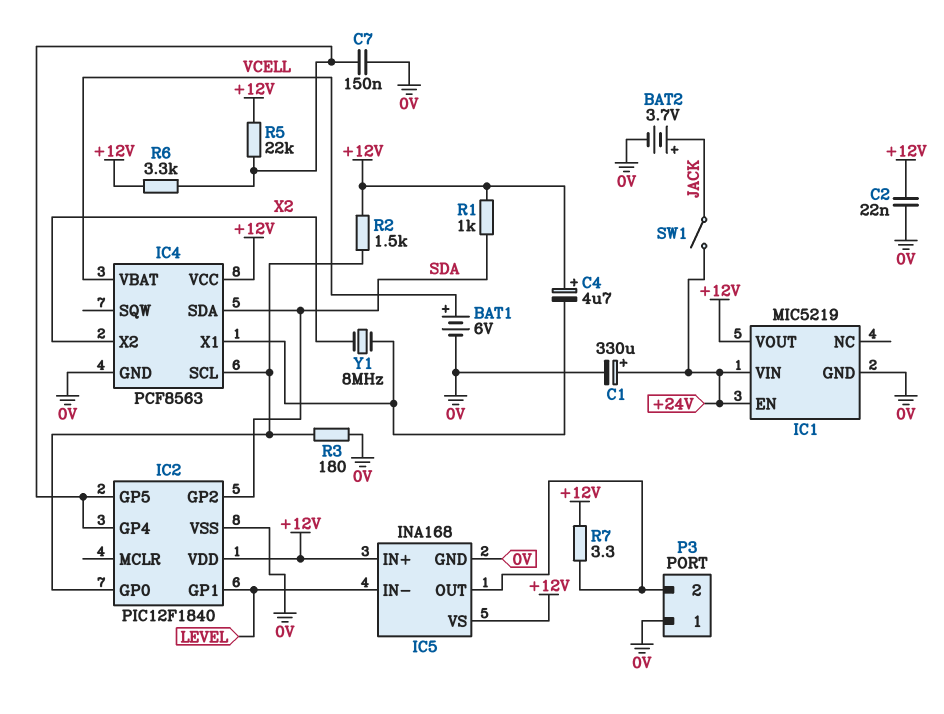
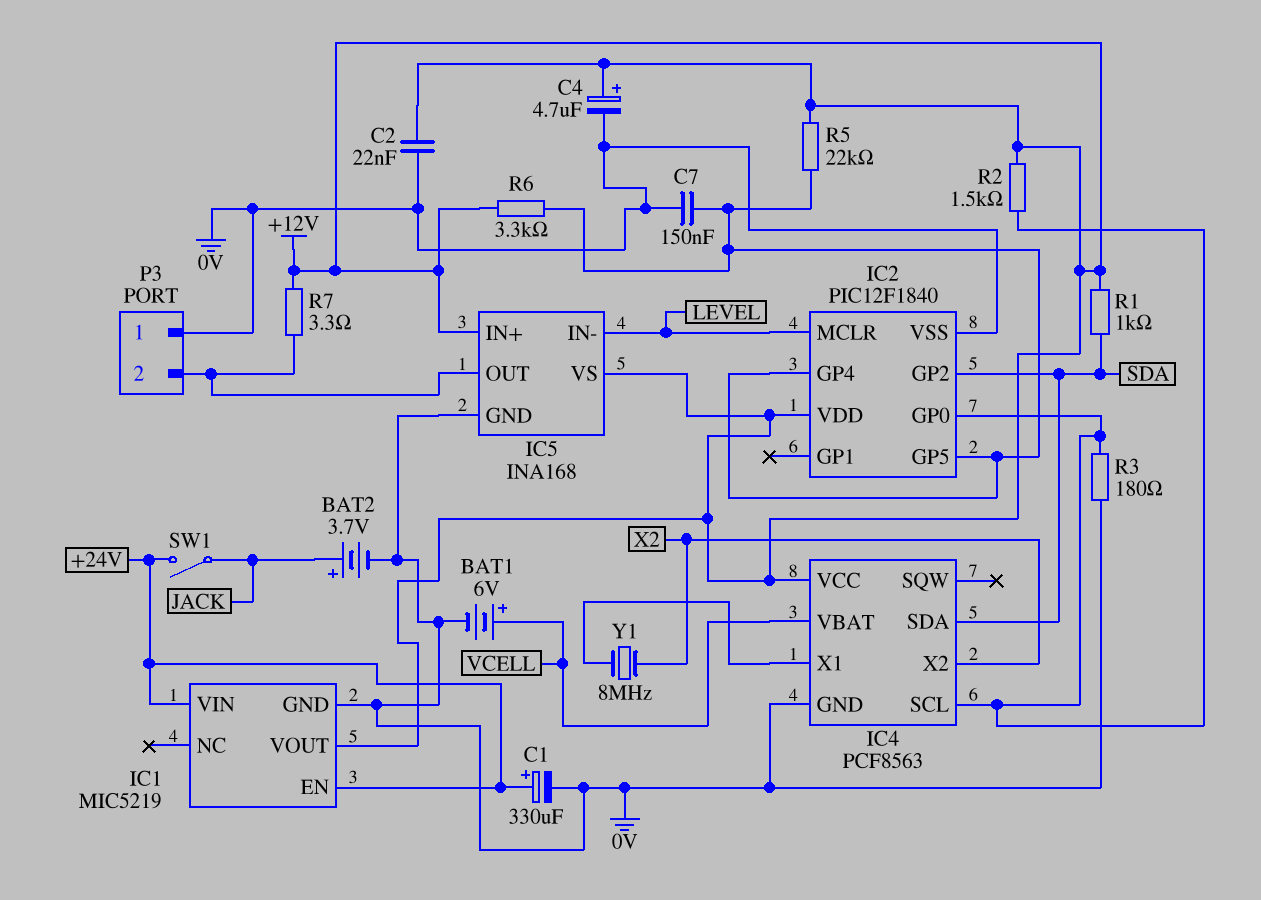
C4: 4.7uF (plus +12V, minus IC4/X1) -> 4.7uF (plus +12V, minus 0V)
IC2 pin GP1: LEVEL -> none
IC2 pin MCLR: none -> LEVEL

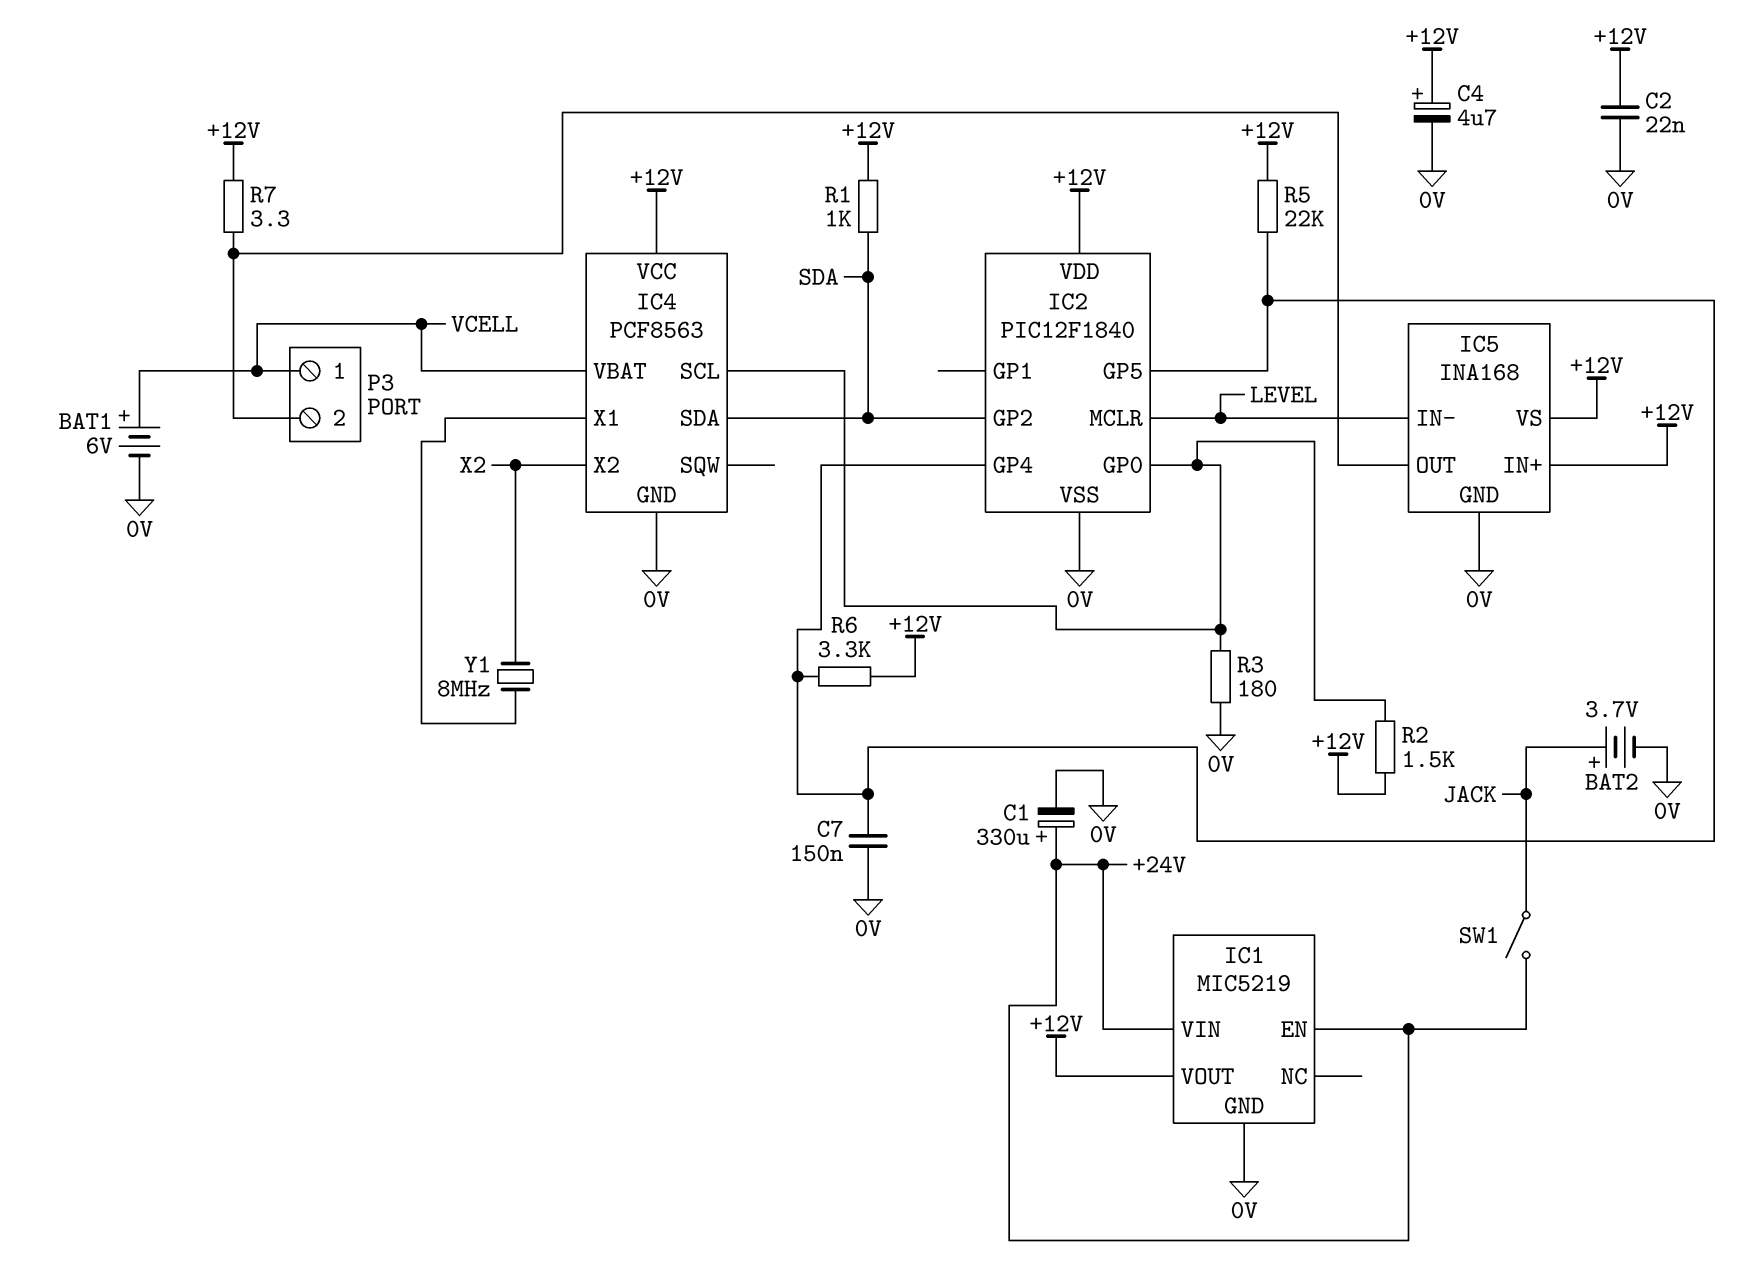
P3 pin 1: 0V -> VCELL

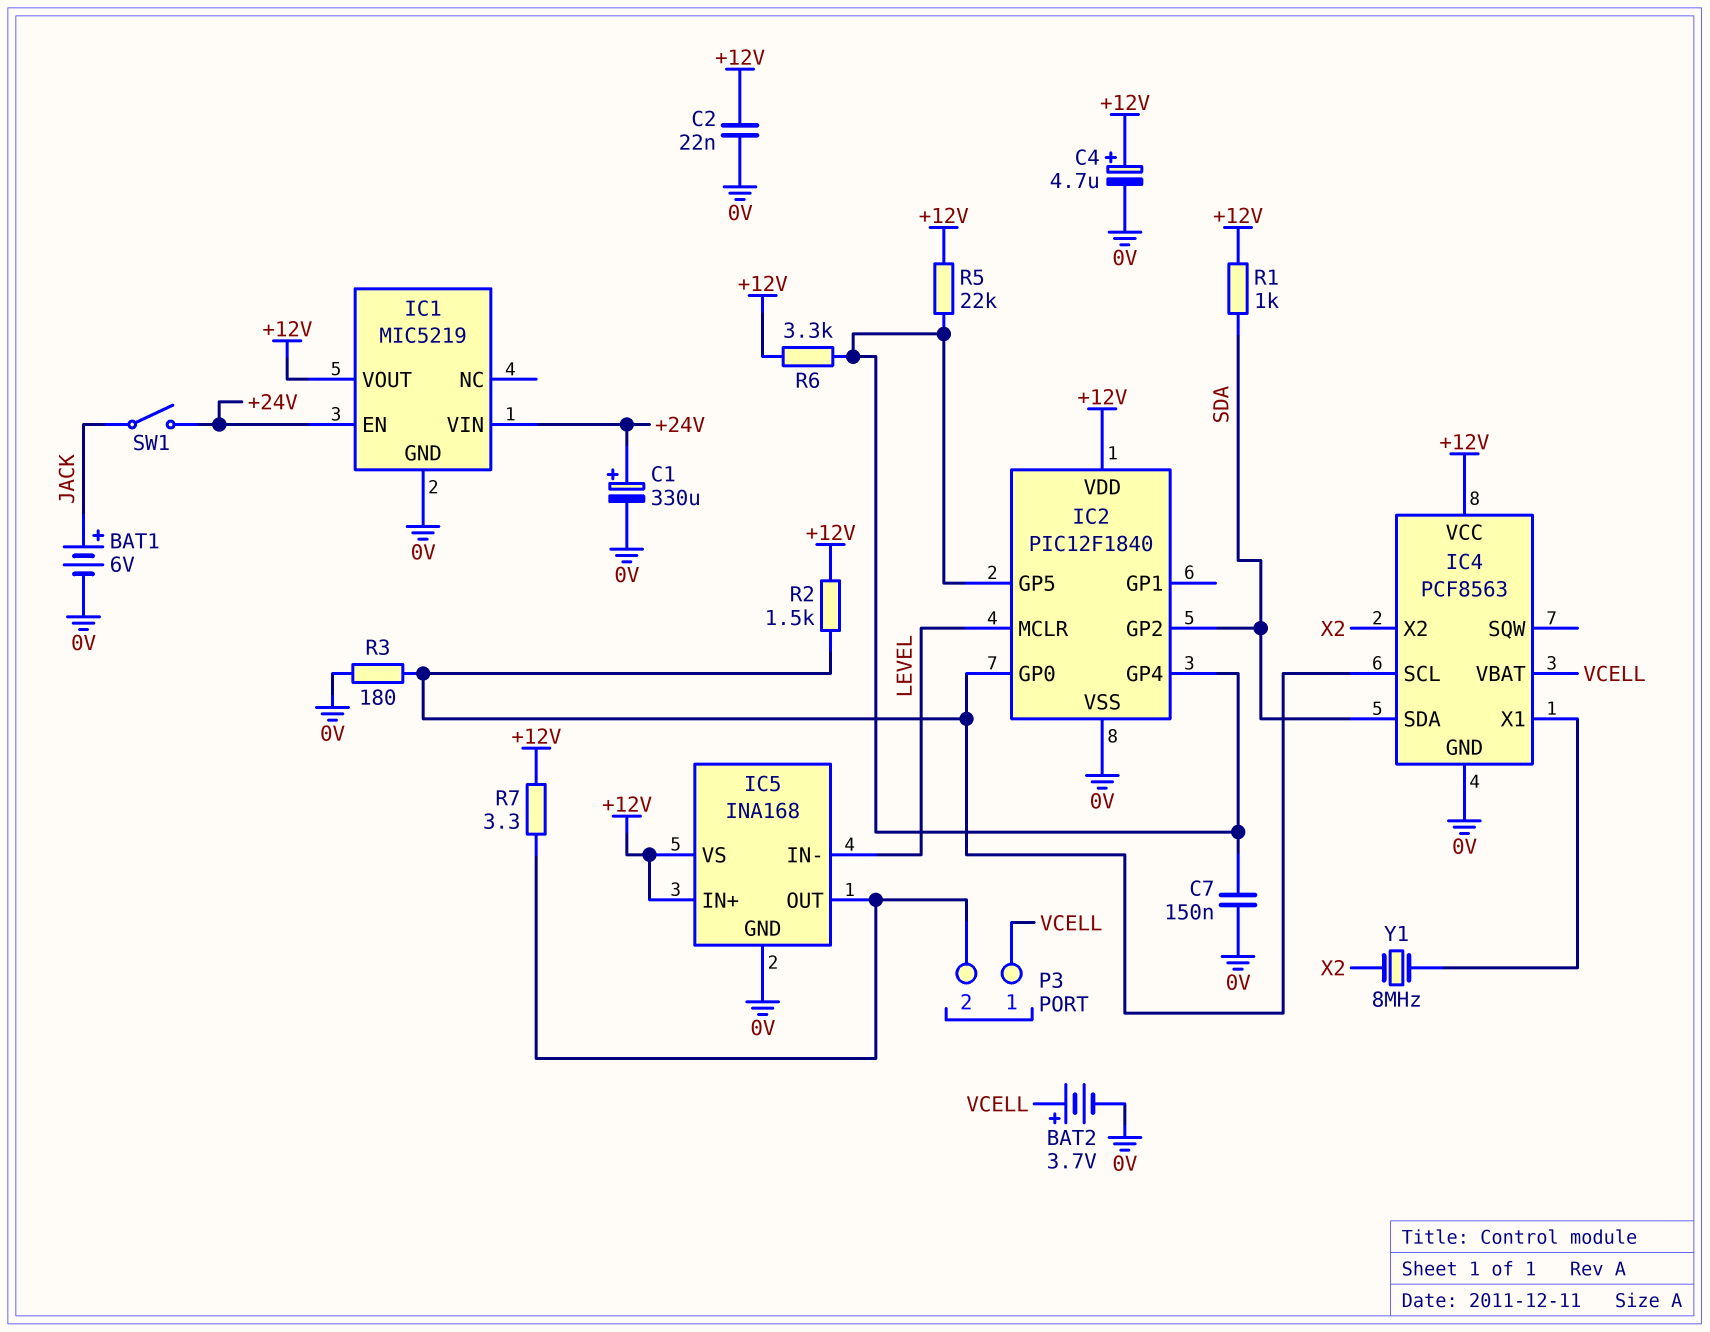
BAT1: 6V (plus VCELL, minus 0V) -> 6V (plus JACK, minus 0V)
BAT2: 3.7V (plus JACK, minus 0V) -> 3.7V (plus VCELL, minus 0V)

